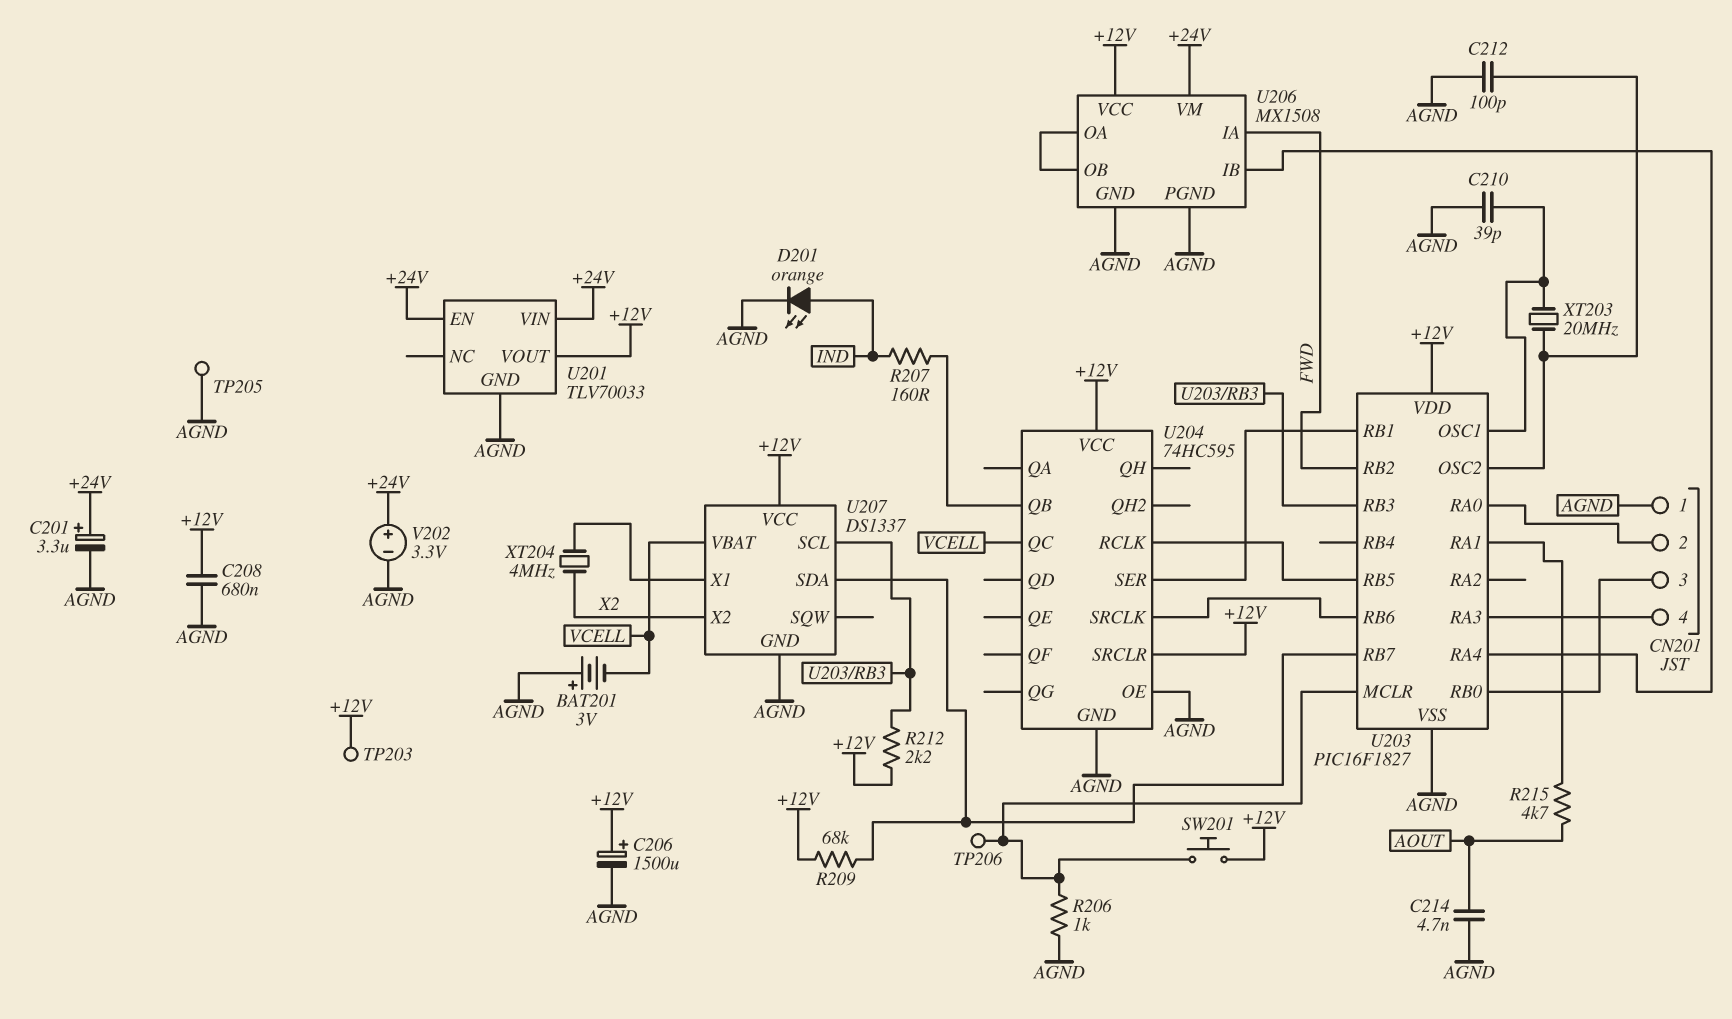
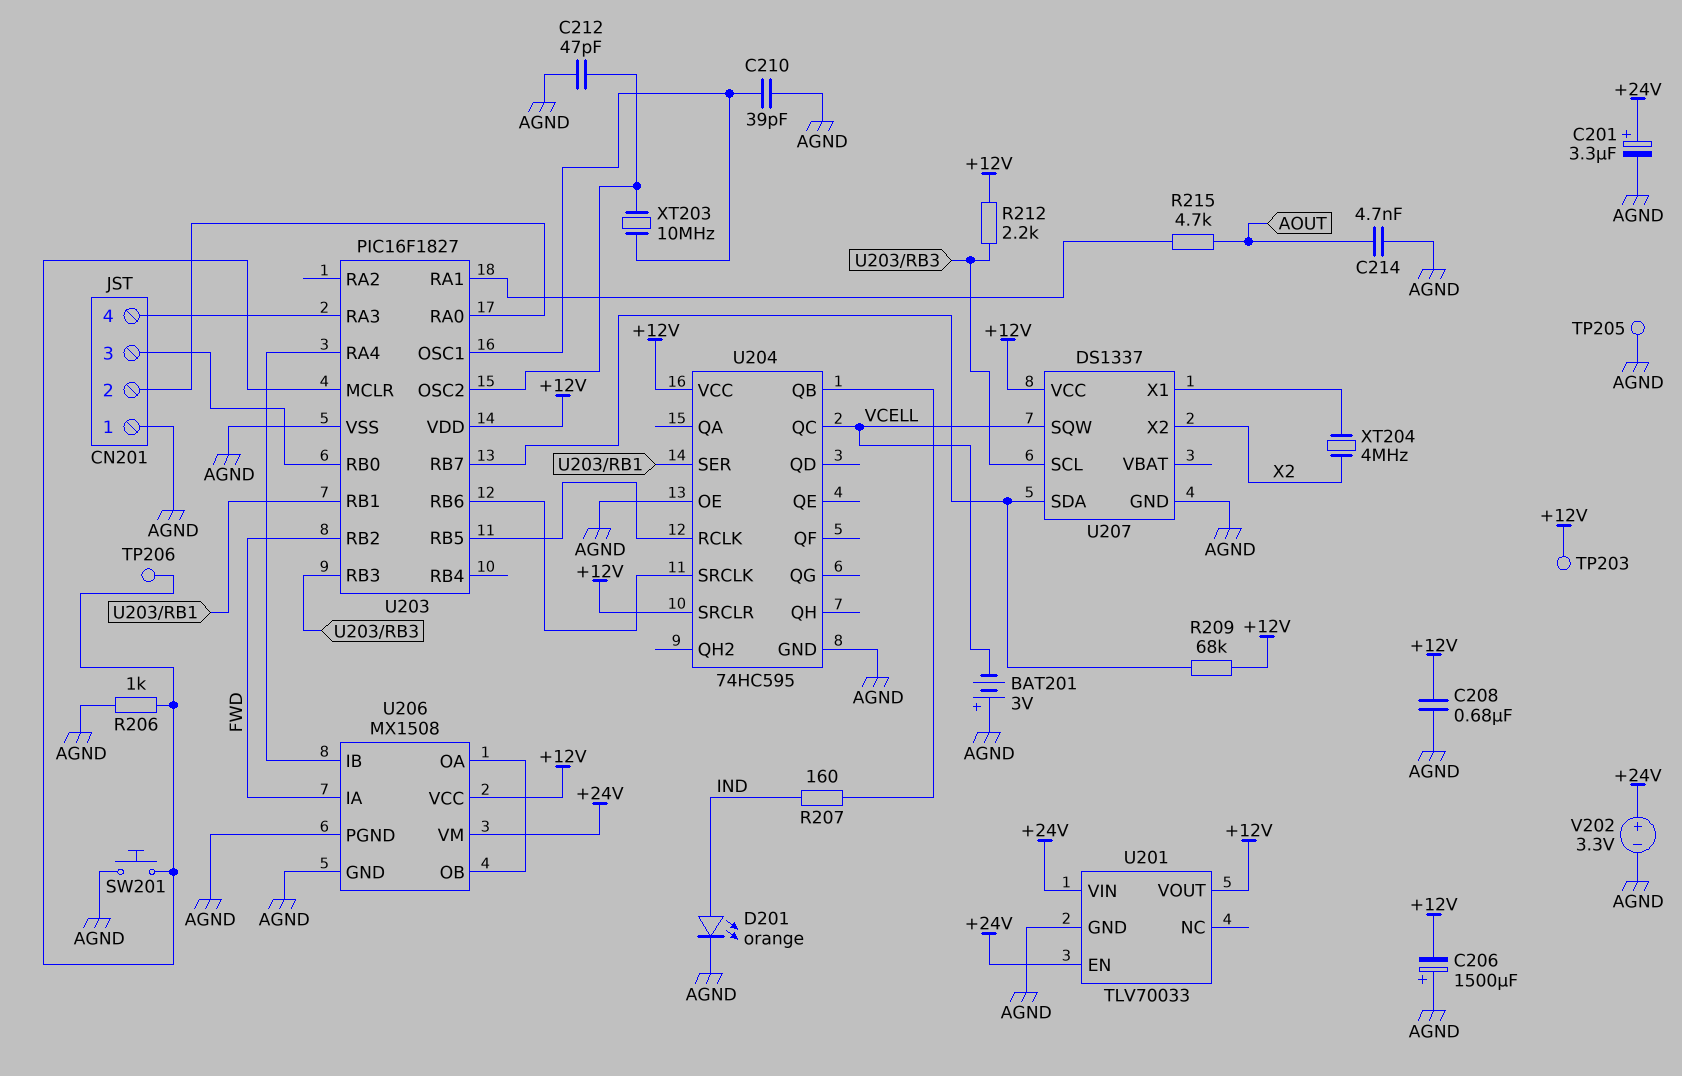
C206: 1500uF (plus +12V, minus AGND) -> 1500uF (plus AGND, minus +12V)
C212: 100pF (AGND, U203/OSC2) -> 47pF (AGND, U203/OSC2)
SW201: button (+12V, U203/MCLR) -> button (AGND, U203/MCLR)
U207 pin SQW: none -> VCELL
U207 pin VBAT: VCELL -> none
XT203: 20MHz (U203/OSC1, U203/OSC2) -> 10MHz (U203/OSC1, U203/OSC2)

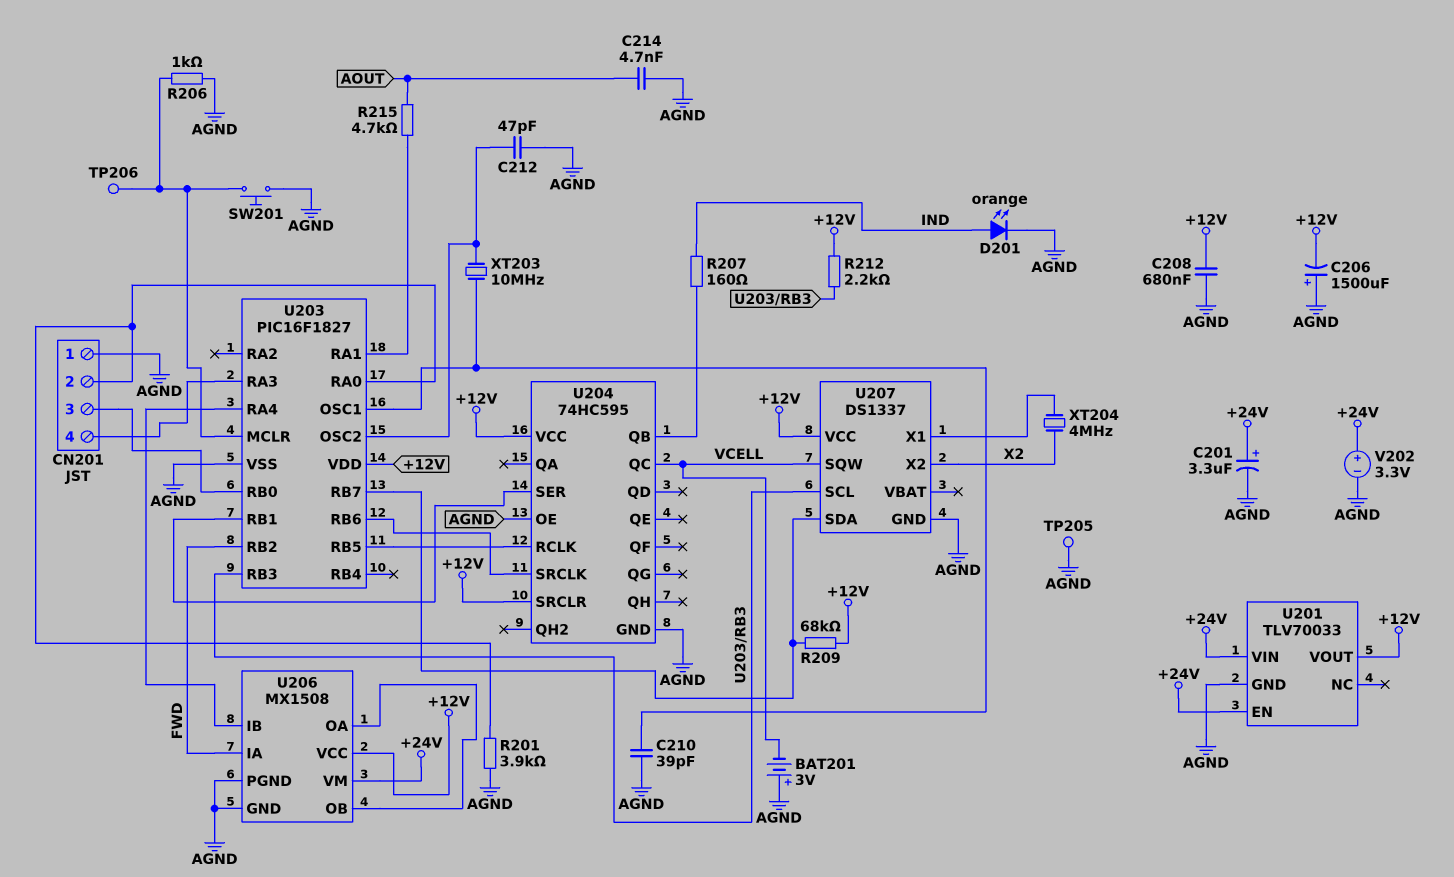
R201: none -> 3.9k (AGND, CN201/2)
TP203: test point (+12V) -> none

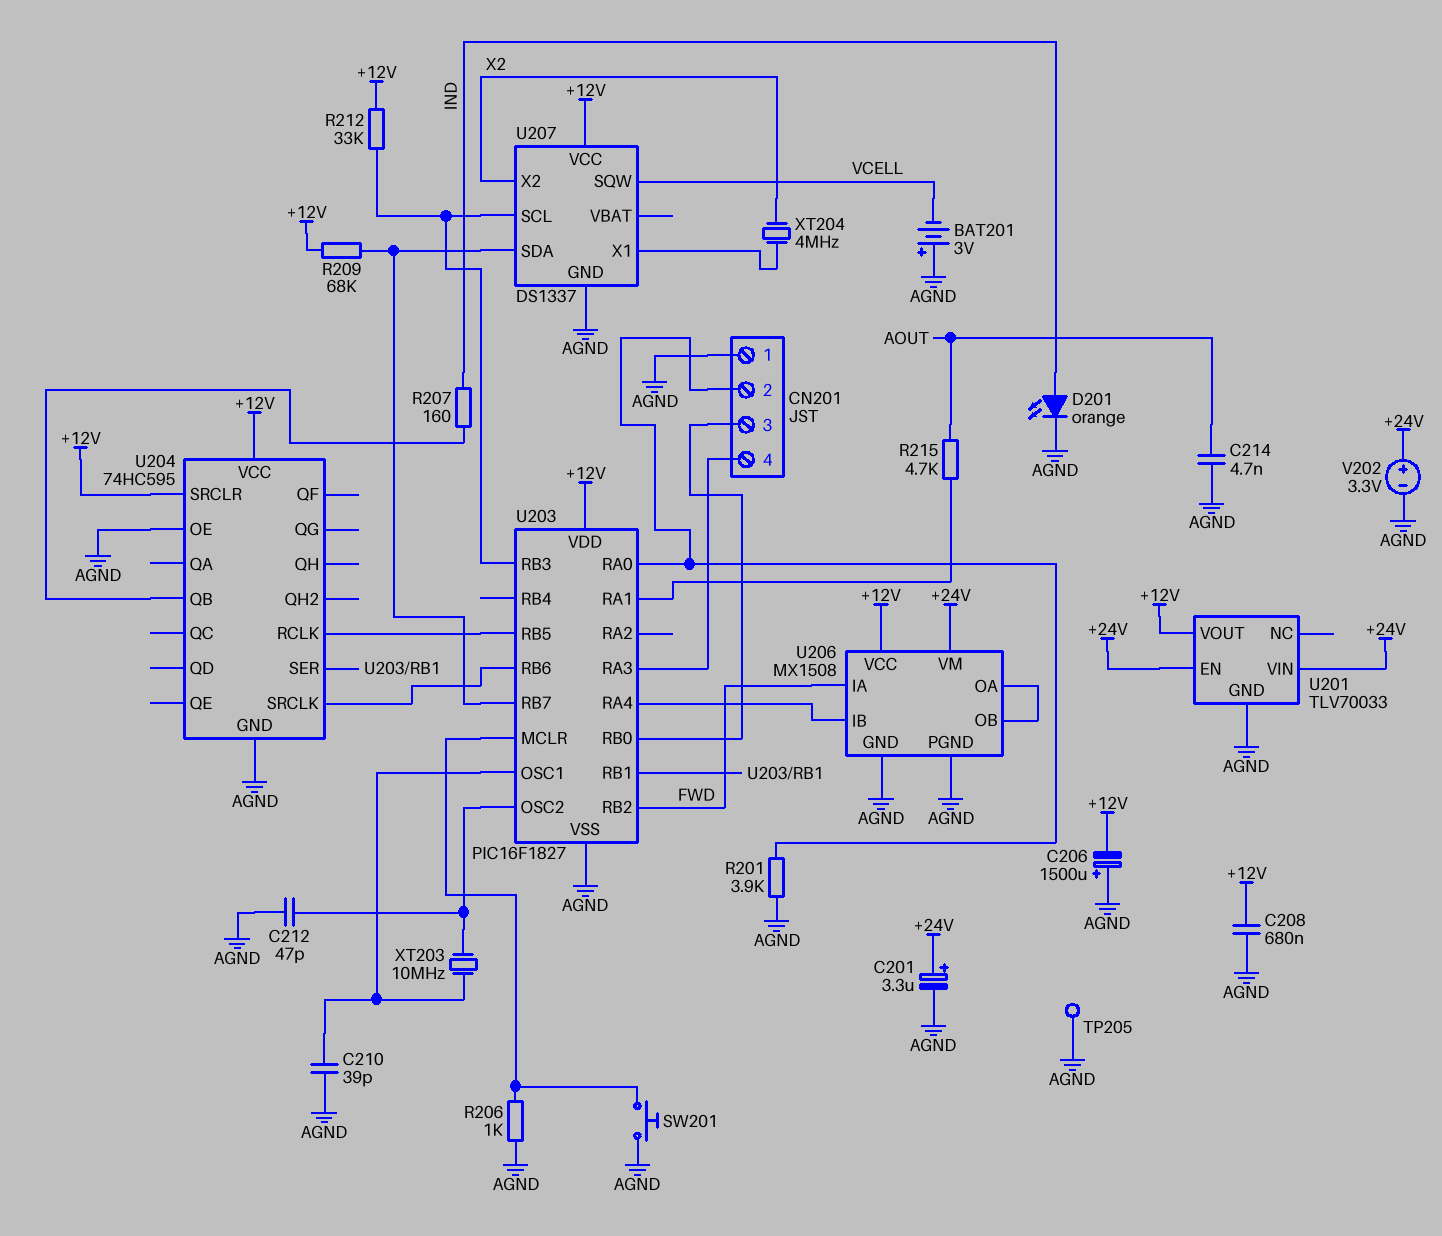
R212: 2.2k (+12V, U203/RB3) -> 33k (+12V, U203/RB3)
TP206: test point (U203/MCLR) -> none
U204 pin QC: VCELL -> none

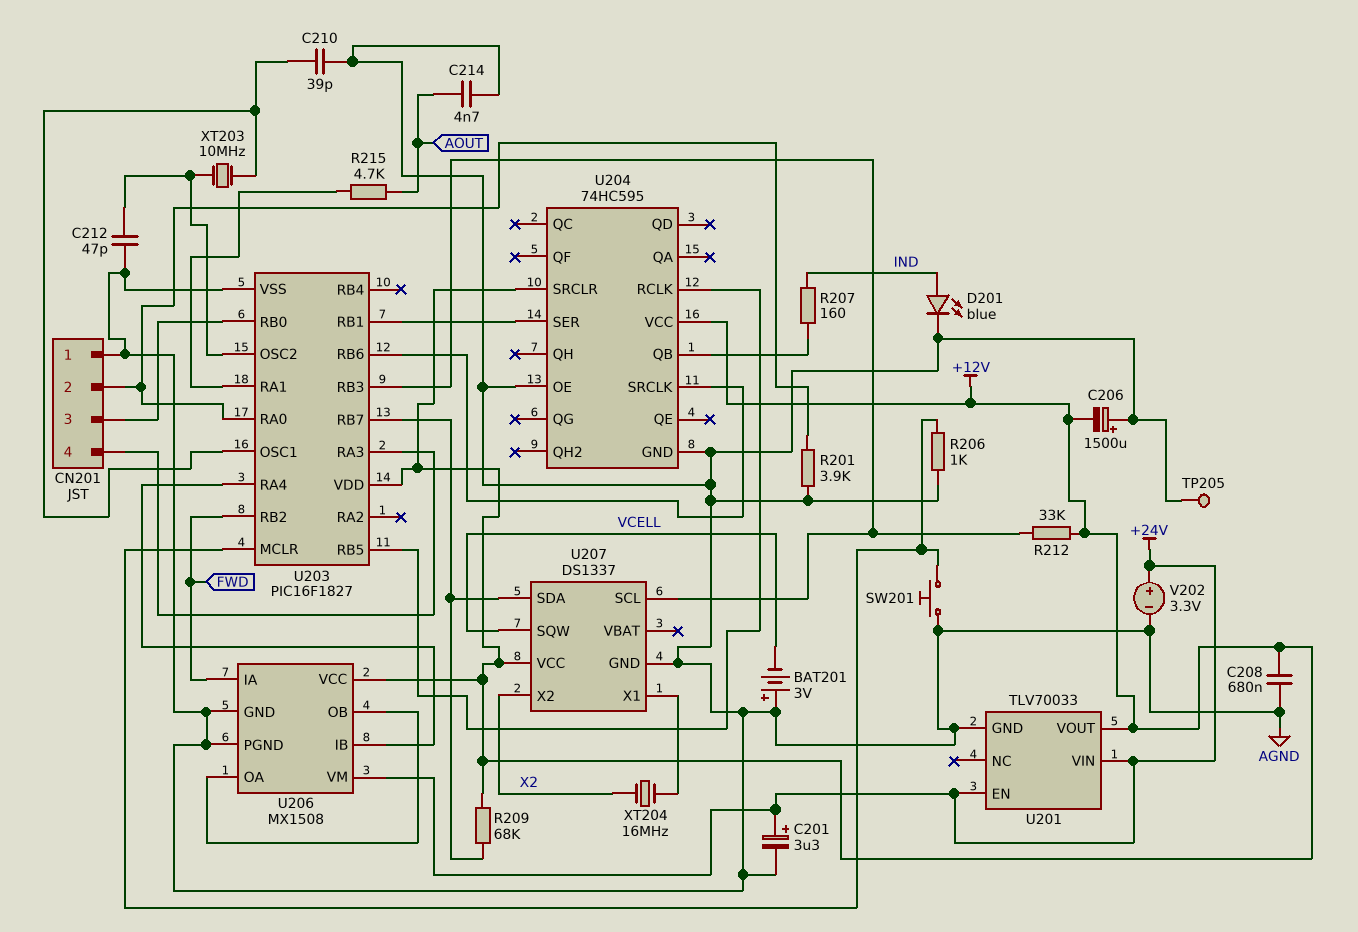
D201: LED orange (A IND, K AGND) -> LED blue (A IND, K AGND)
XT204: 4MHz (U207/X1, X2) -> 16MHz (U207/X1, X2)

